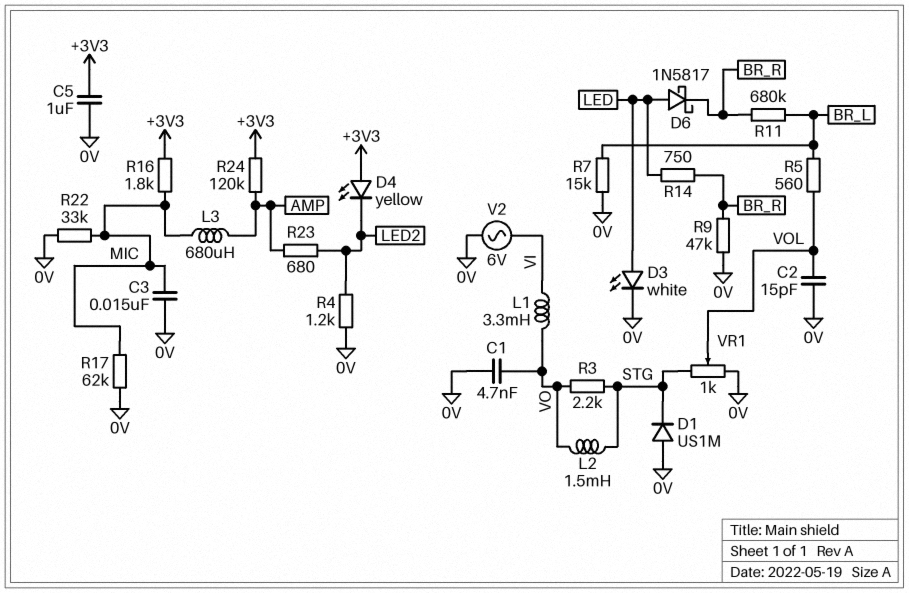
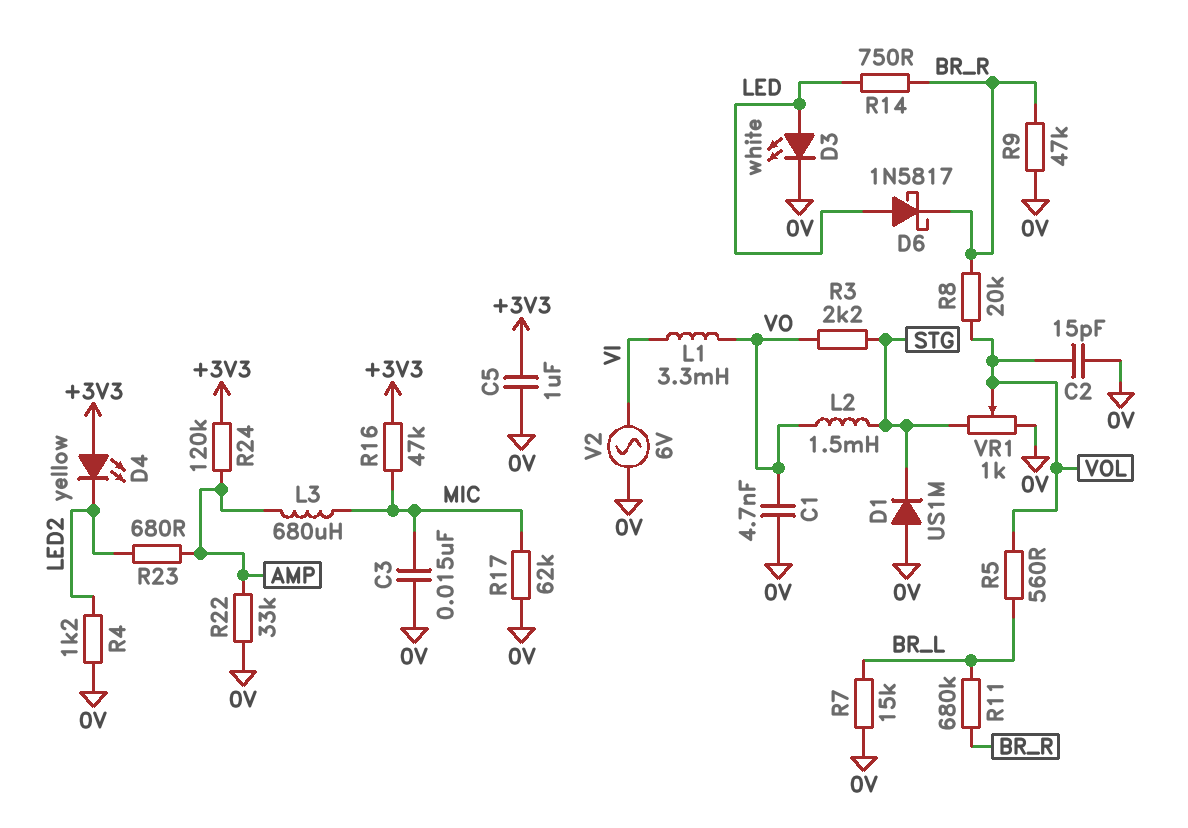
R8: none -> 20k (BR_R, VOL)
R16: 1.8k (+3V3, MIC) -> 47k (+3V3, MIC)
R22: 33k (0V, MIC) -> 33k (0V, AMP)

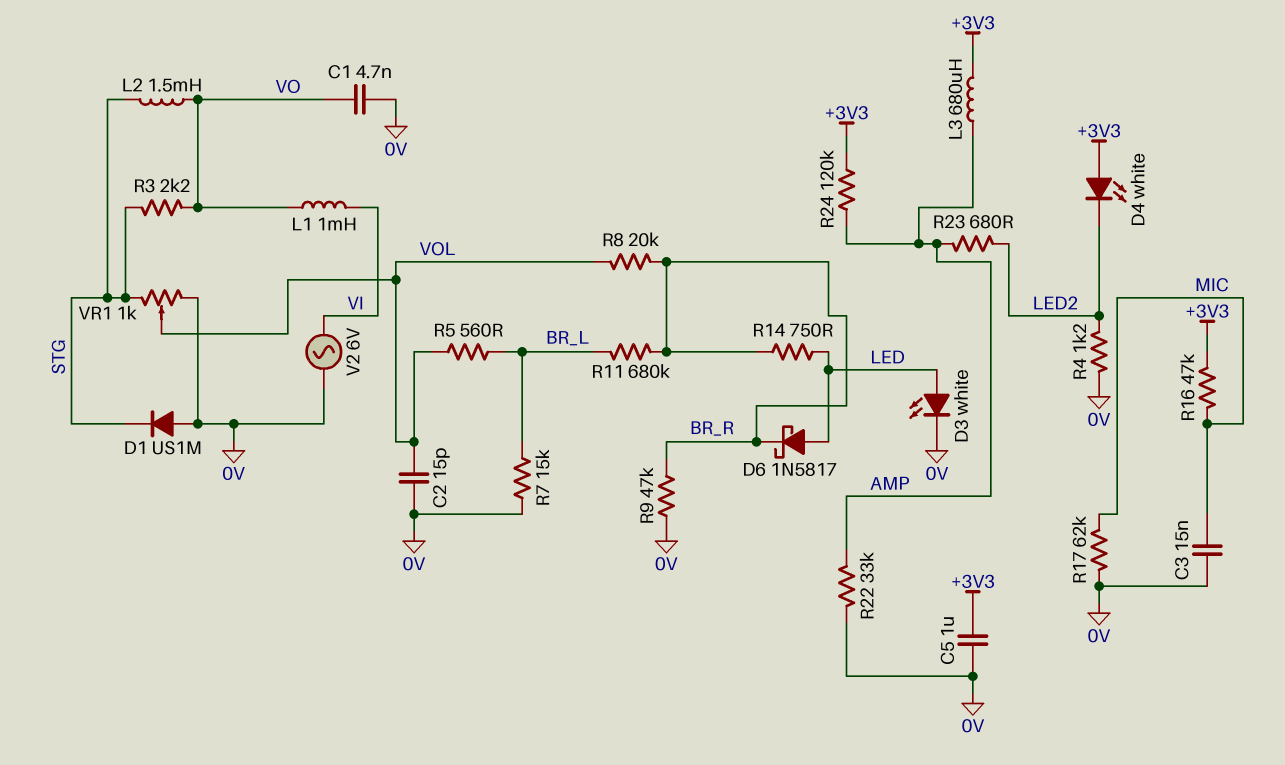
D4: LED yellow (A +3V3, K LED2) -> LED white (A +3V3, K LED2)
L1: 3.3mH (VI, VO) -> 1mH (VI, VO)
L3: 680uH (AMP, MIC) -> 680uH (+3V3, AMP)

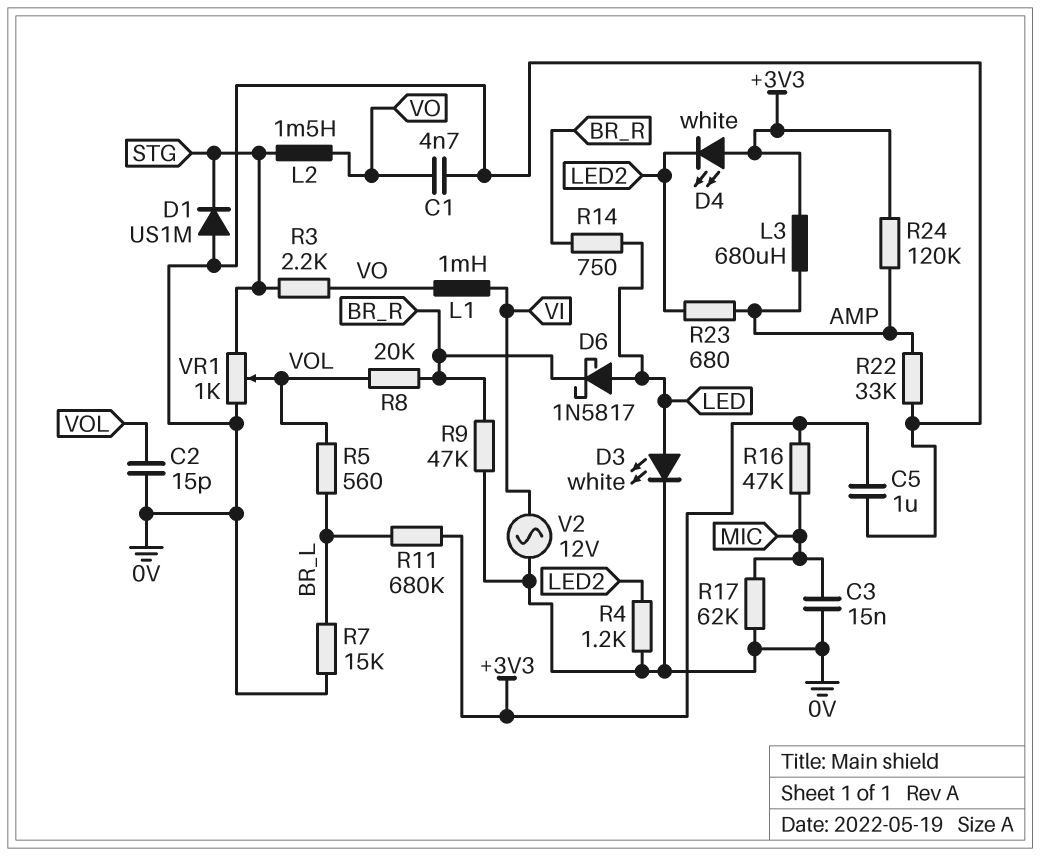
R11: 680k (BR_L, BR_R) -> 680k (+3V3, BR_L)
V2: AC 6V (0V, VI) -> AC 12V (0V, VI)

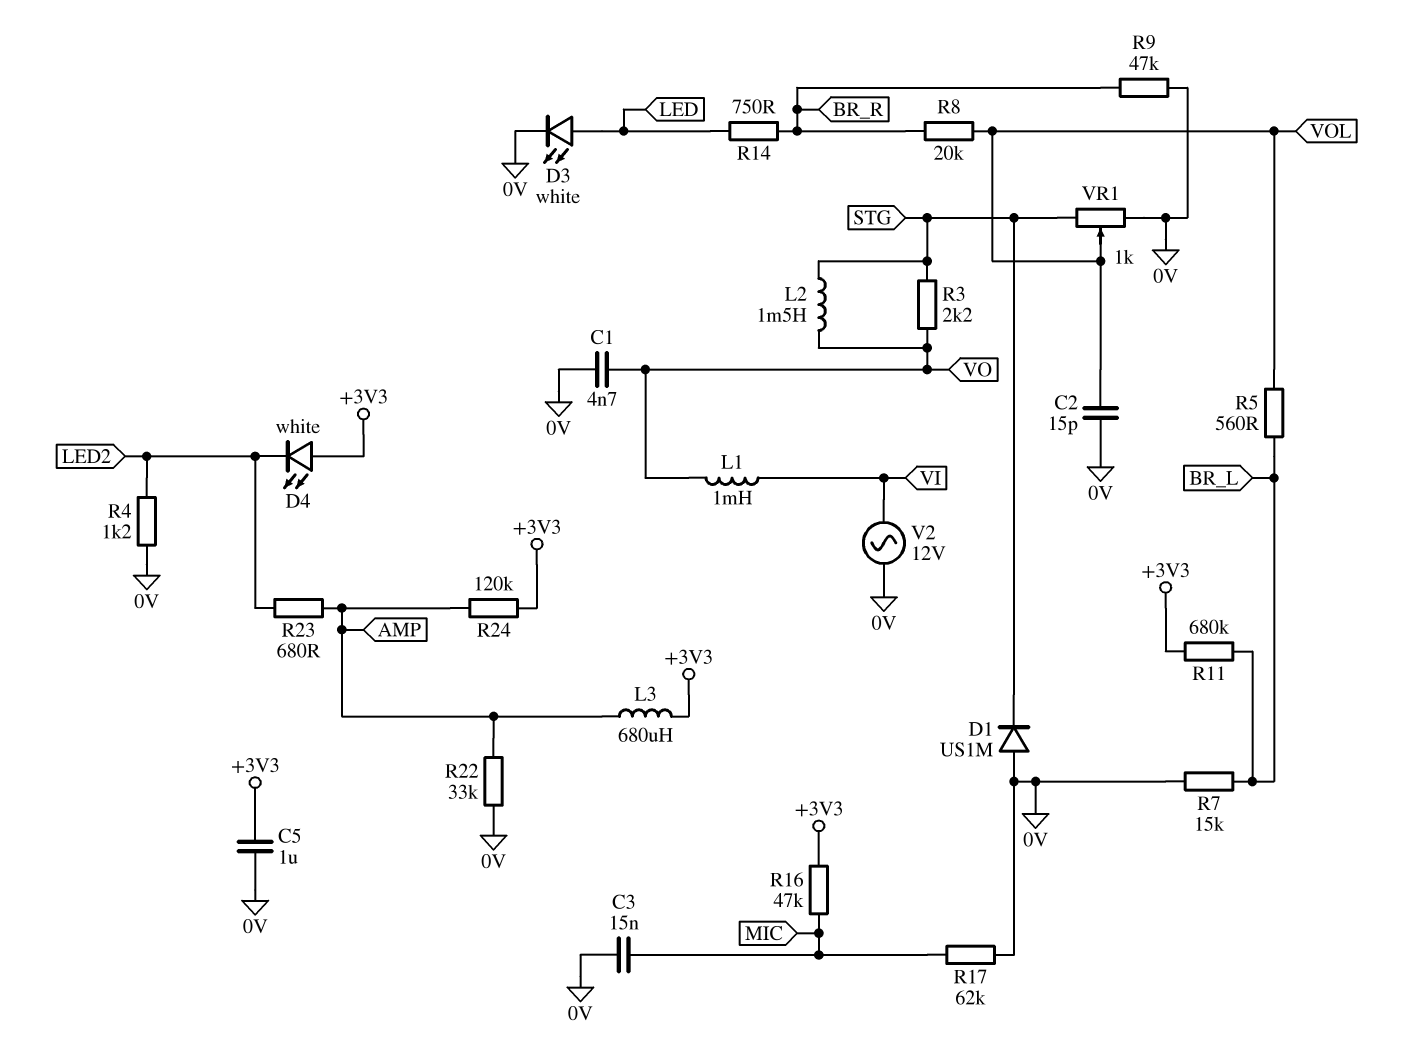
D6: schottky 1N5817 (A LED, K BR_R) -> none

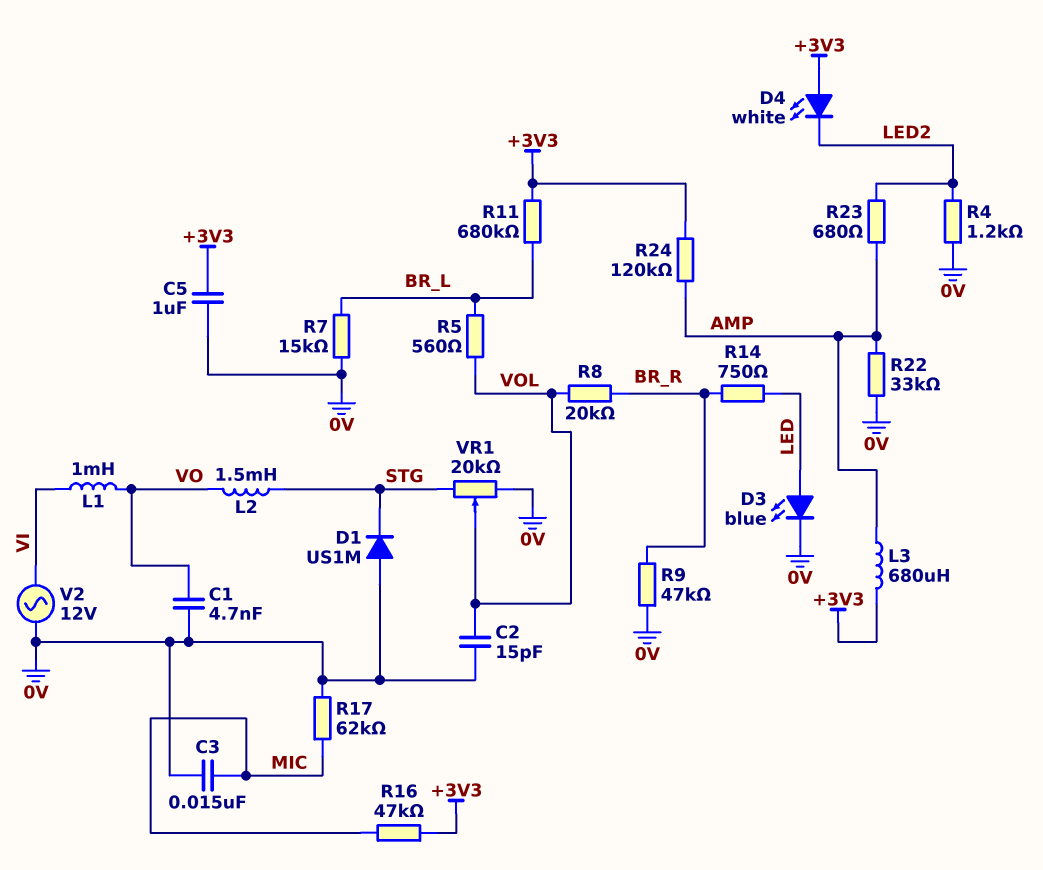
D3: LED white (A LED, K 0V) -> LED blue (A LED, K 0V)
R3: 2.2k (STG, VO) -> none
VR1: 1k (0V, STG, wiper VOL) -> 20k (0V, STG, wiper VOL)

